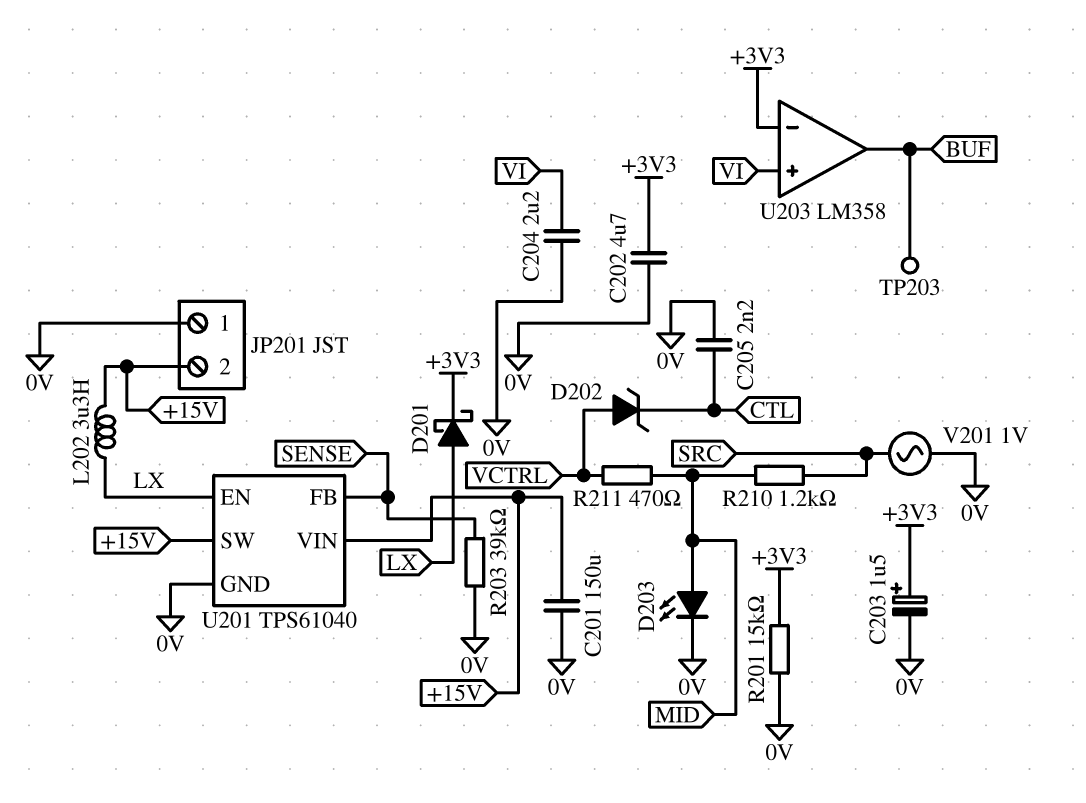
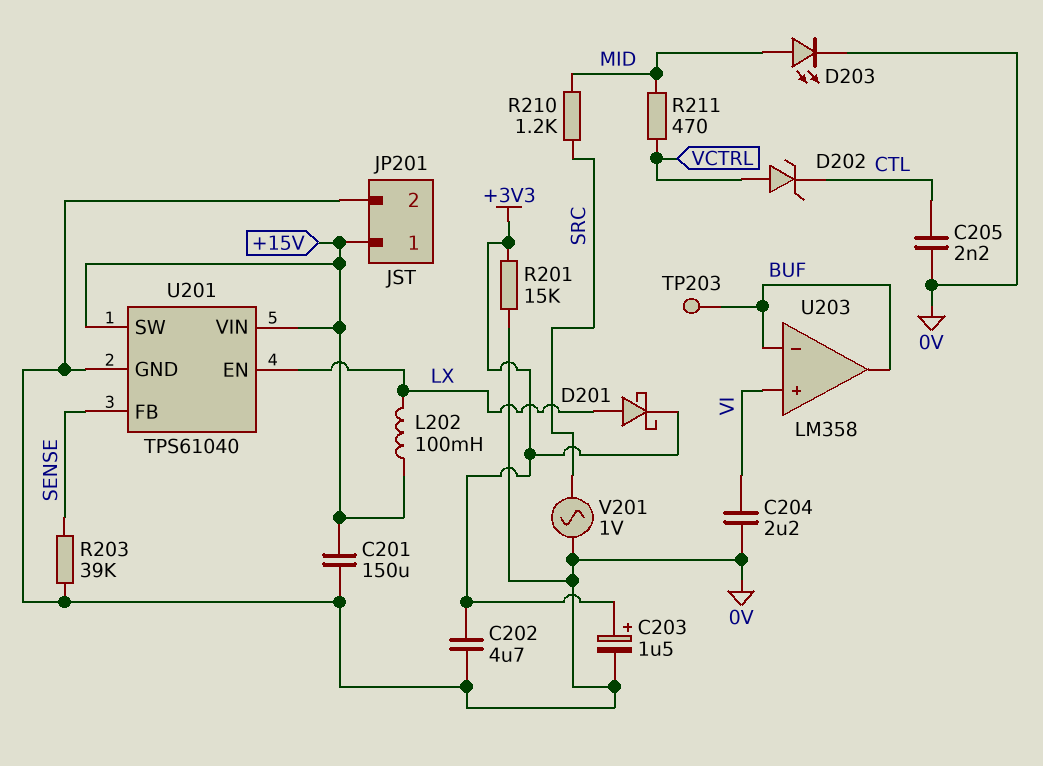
JP201 pin 1: 0V -> +15V
JP201 pin 2: +15V -> 0V
L202: 3.3uH (+15V, LX) -> 100mH (+15V, LX)
U203 pin in-: +3V3 -> BUF

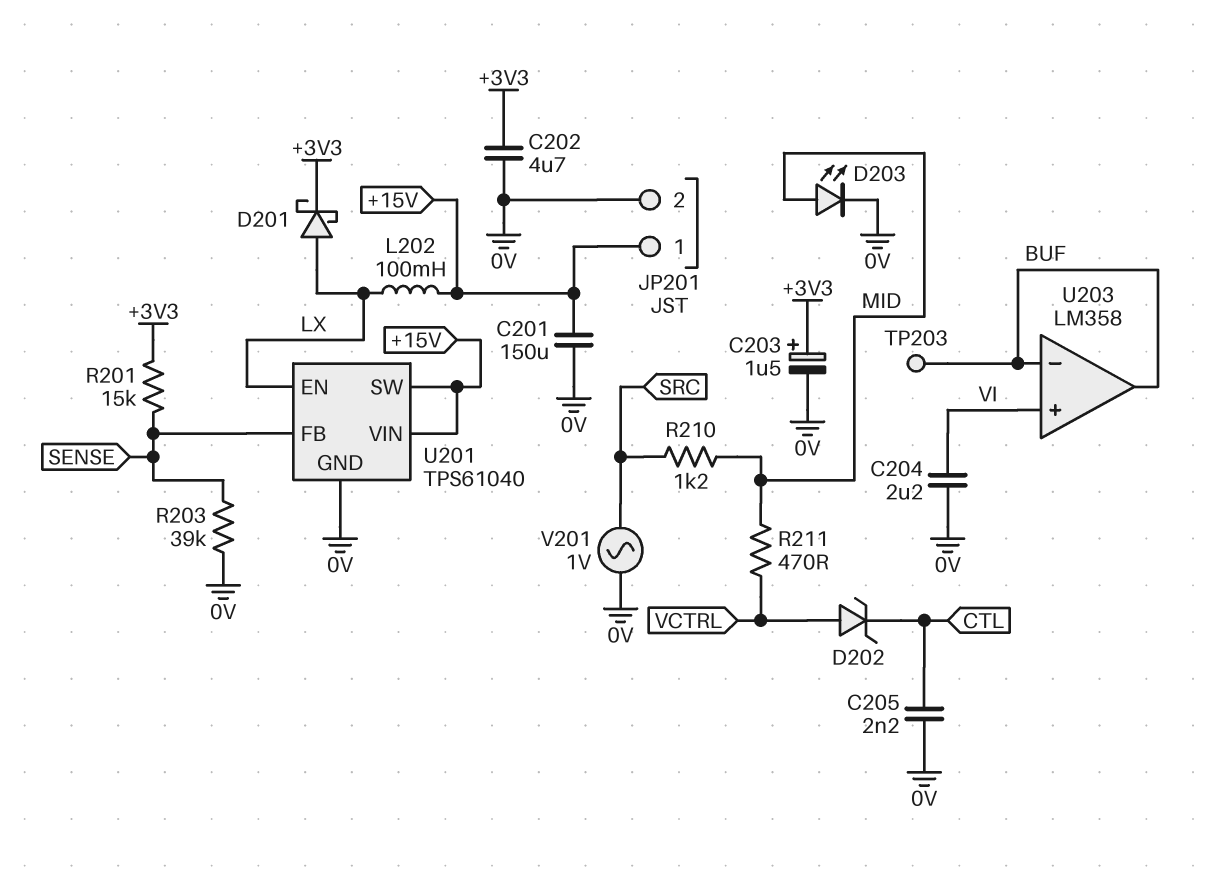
R201: 15k (+3V3, 0V) -> 15k (+3V3, SENSE)

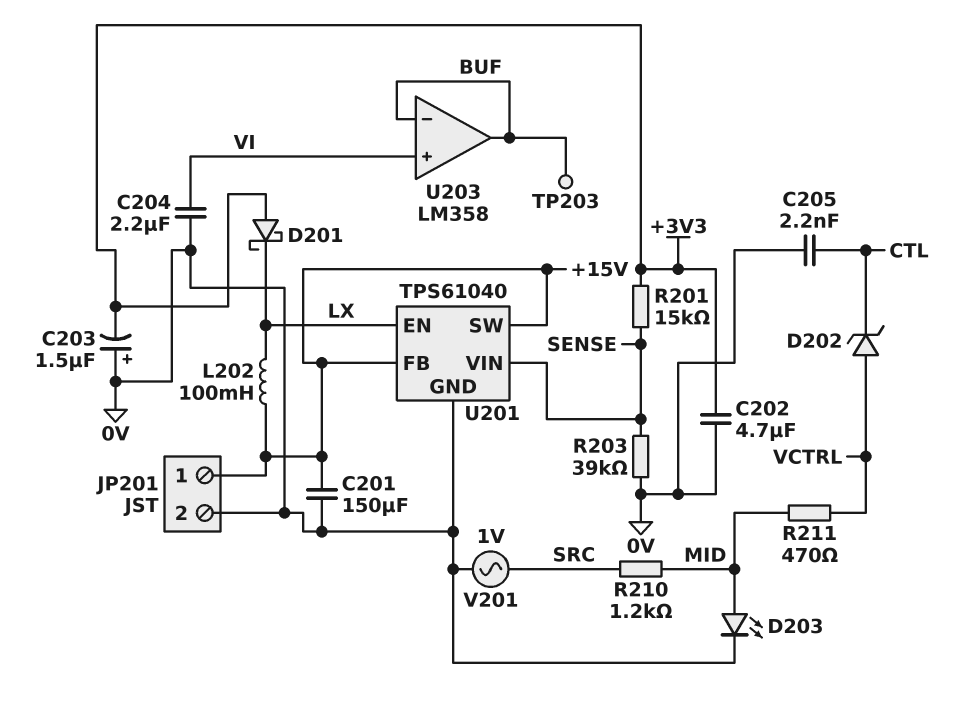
C203: 1.5uF (plus +3V3, minus 0V) -> 1.5uF (plus 0V, minus +3V3)
D201: schottky (A LX, K +3V3) -> schottky (A +3V3, K LX)
U201 pin FB: SENSE -> +15V
U201 pin VIN: +15V -> SENSE

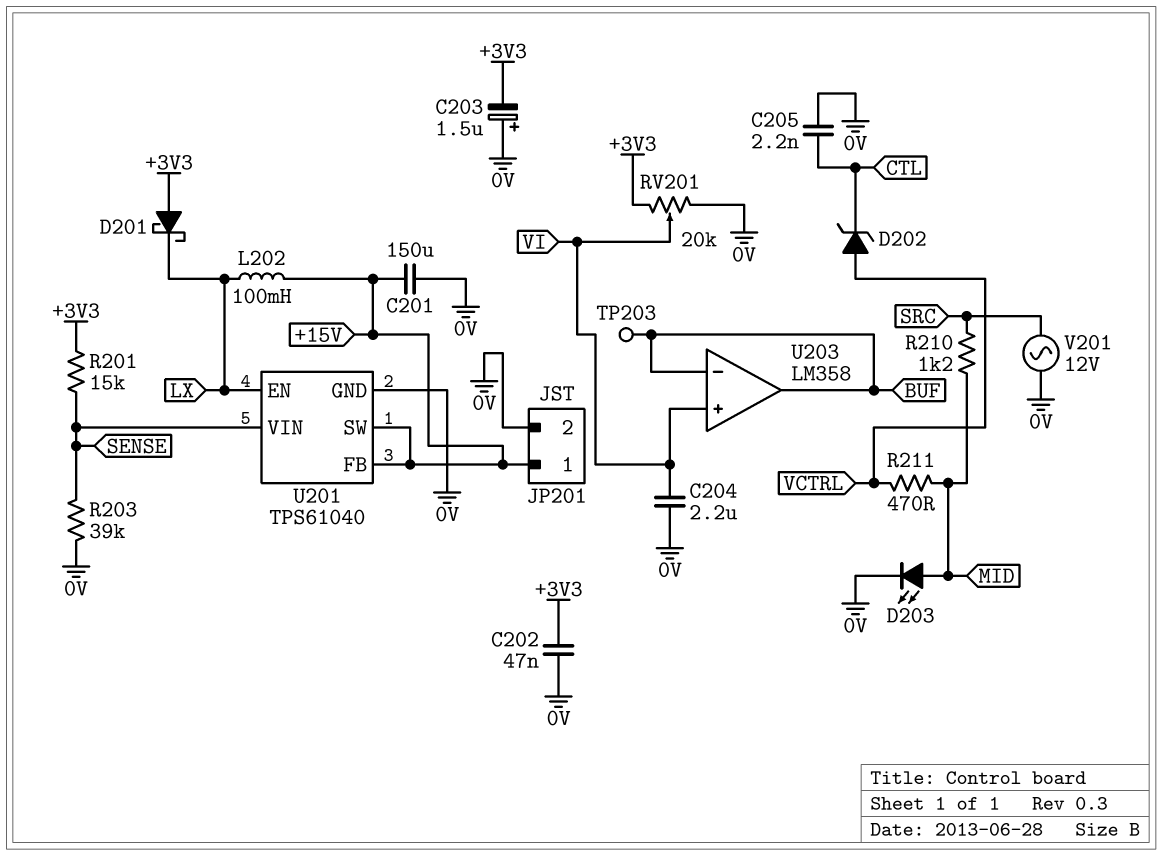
C202: 4.7uF (+3V3, 0V) -> 47nF (+3V3, 0V)
RV201: none -> 20k (+3V3, 0V, wiper VI)
V201: AC 1V (0V, SRC) -> AC 12V (0V, SRC)

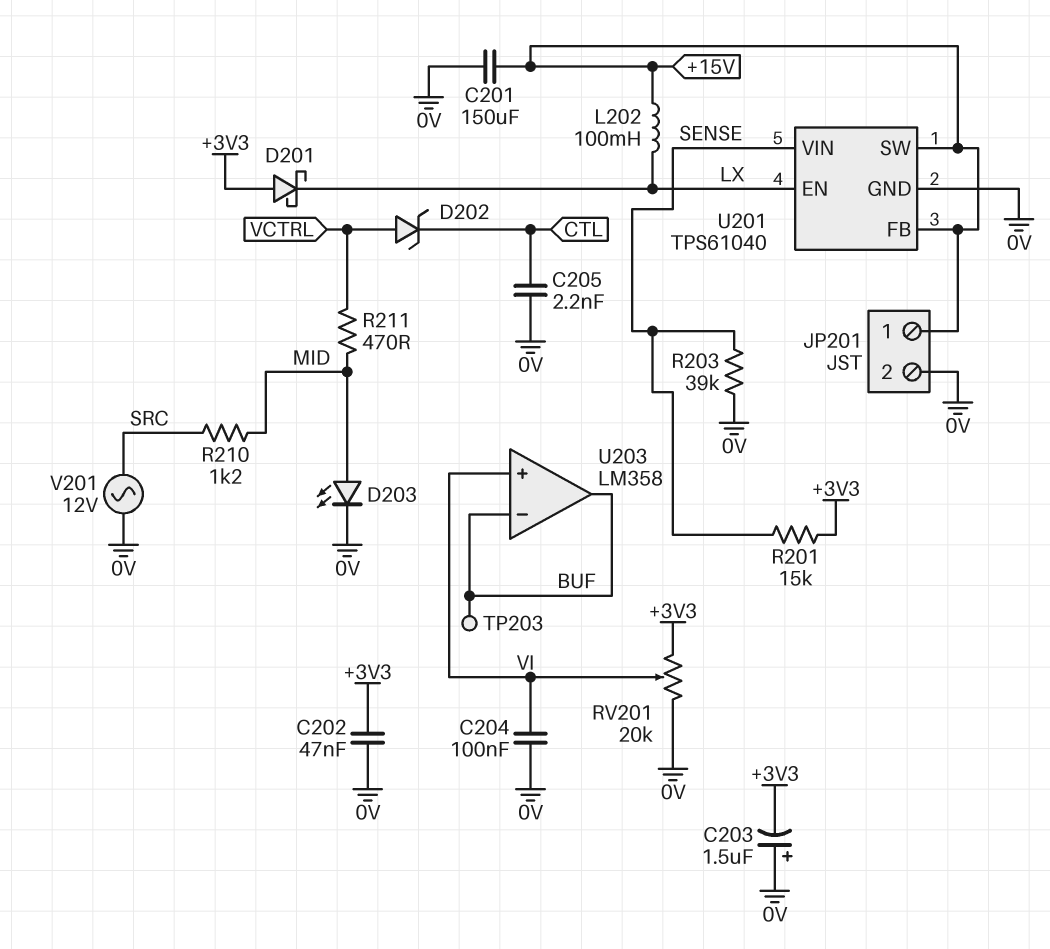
C204: 2.2uF (0V, VI) -> 100nF (0V, VI)

